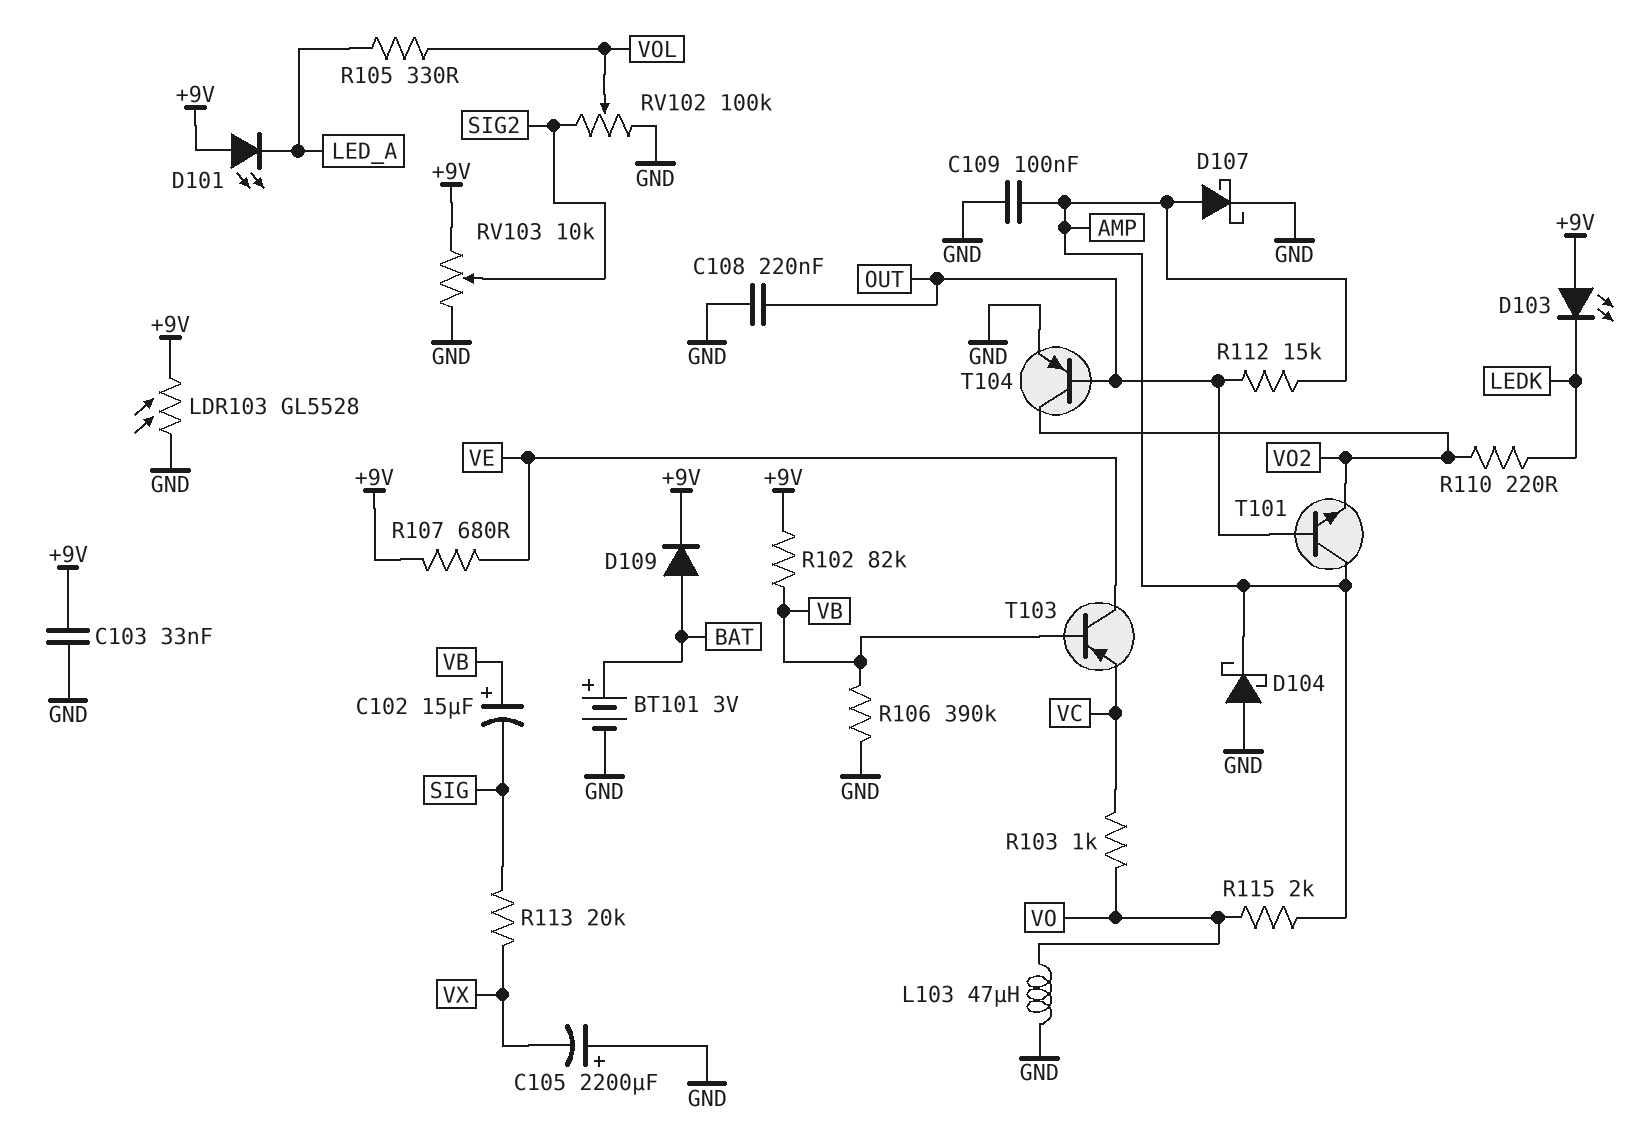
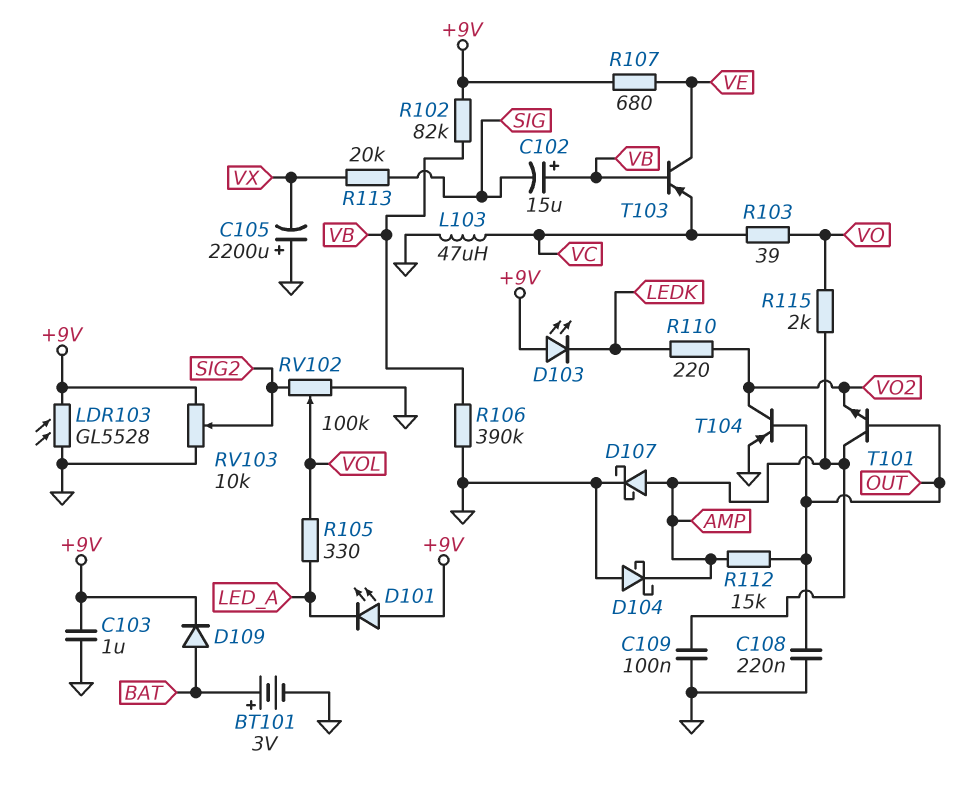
C103: 33nF (+9V, GND) -> 1uF (+9V, GND)
L103: 47uH (GND, VO) -> 47uH (GND, VC)
R103: 1k (VC, VO) -> 39 (VC, VO)

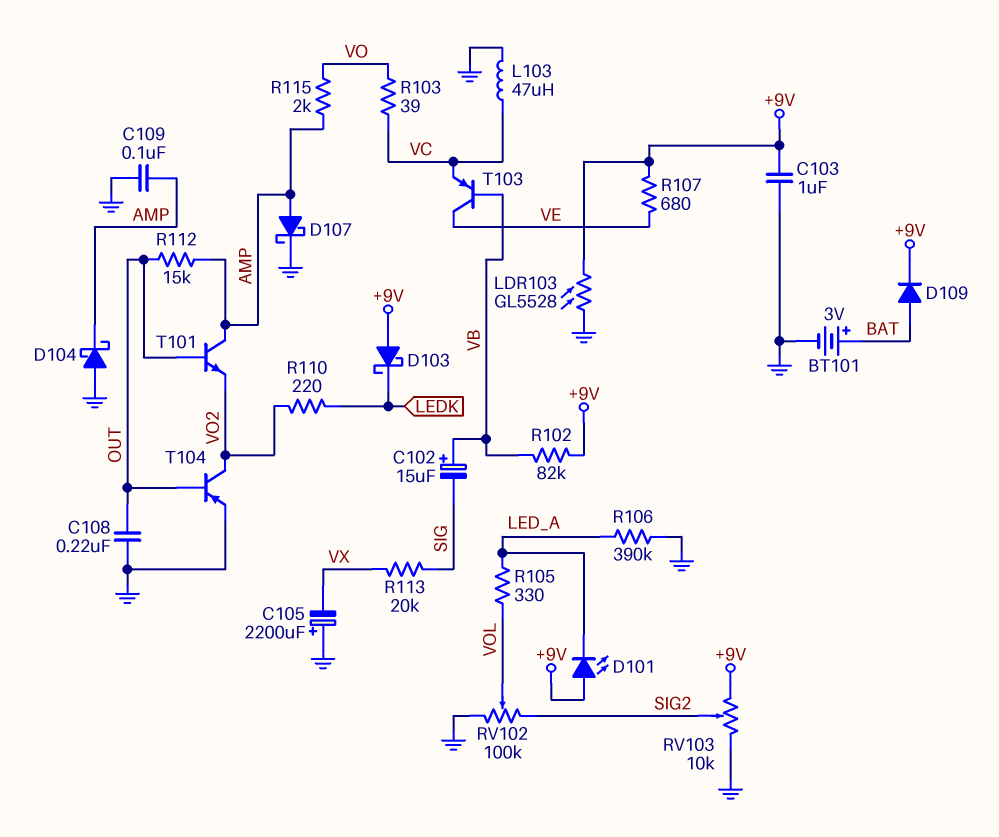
D103: LED (A +9V, K LEDK) -> schottky (A +9V, K LEDK)
R106: 390k (GND, VB) -> 390k (GND, LED_A)

